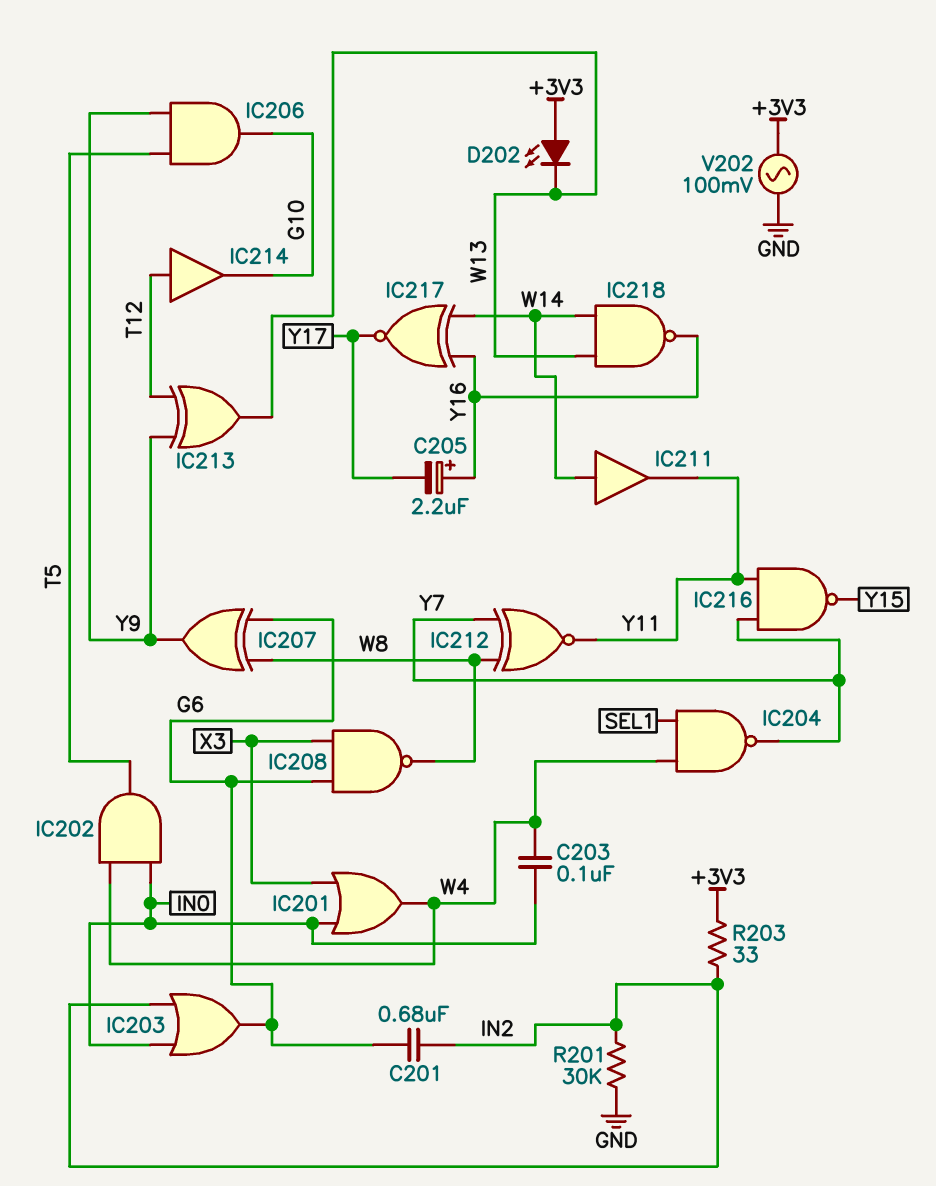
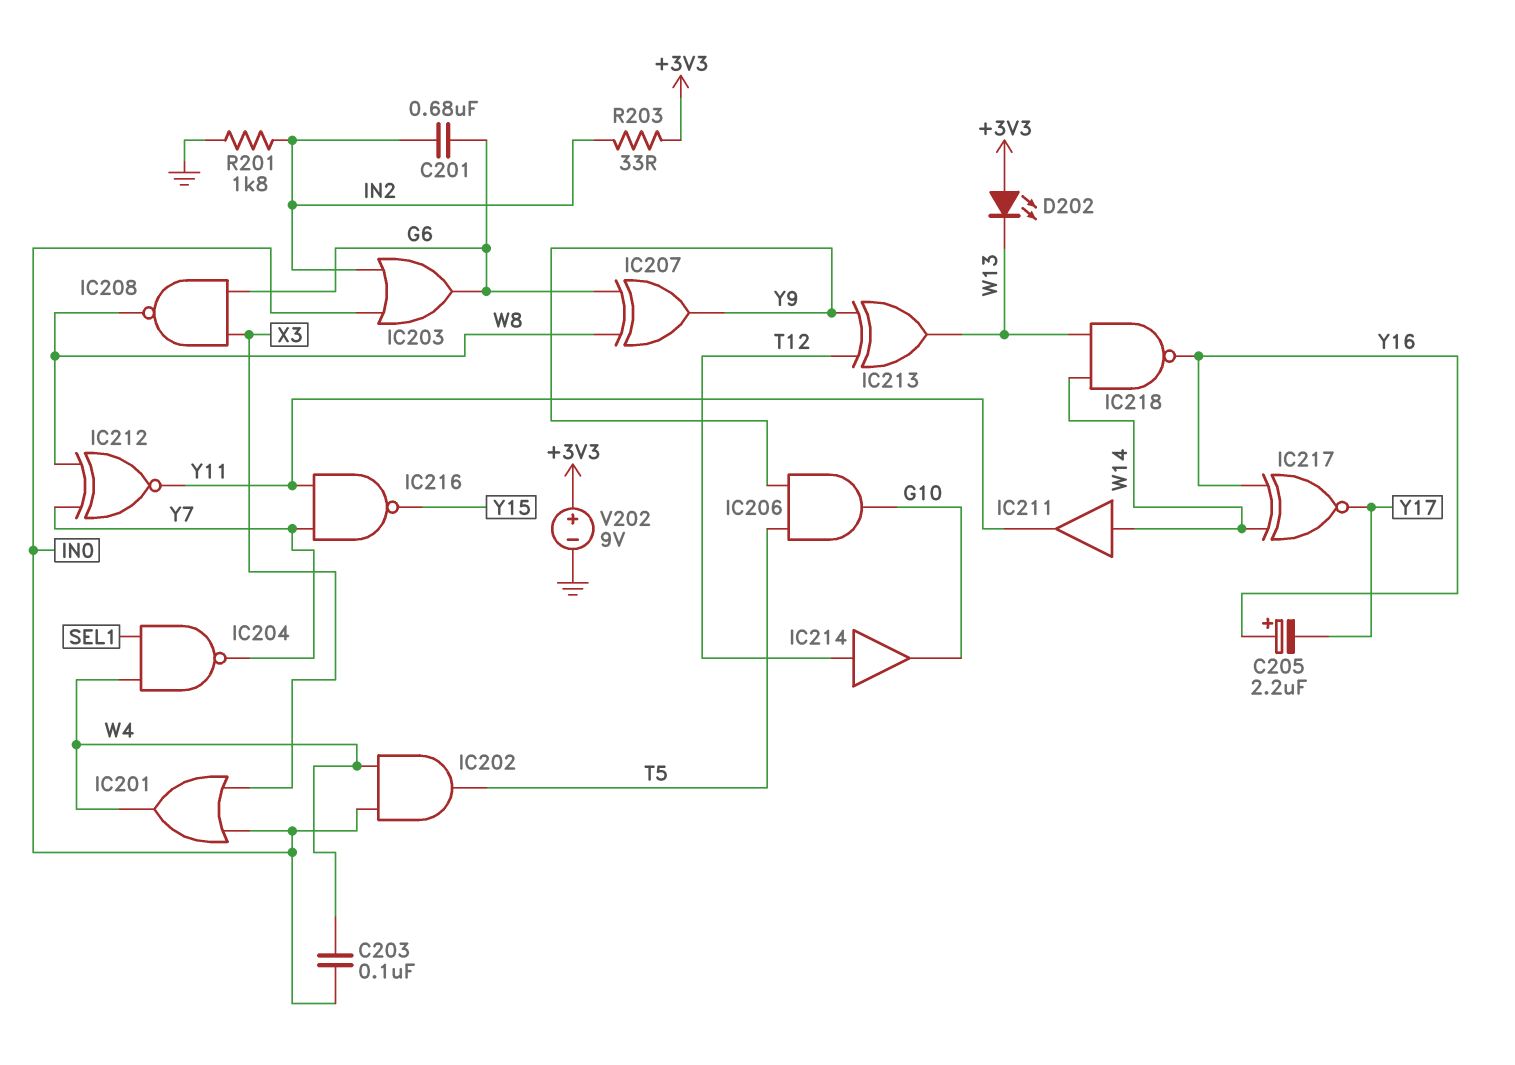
R201: 30k (GND, IN2) -> 1.8k (GND, IN2)
V202: AC 100mV (+3V3, GND) -> 9V (plus +3V3, minus GND)

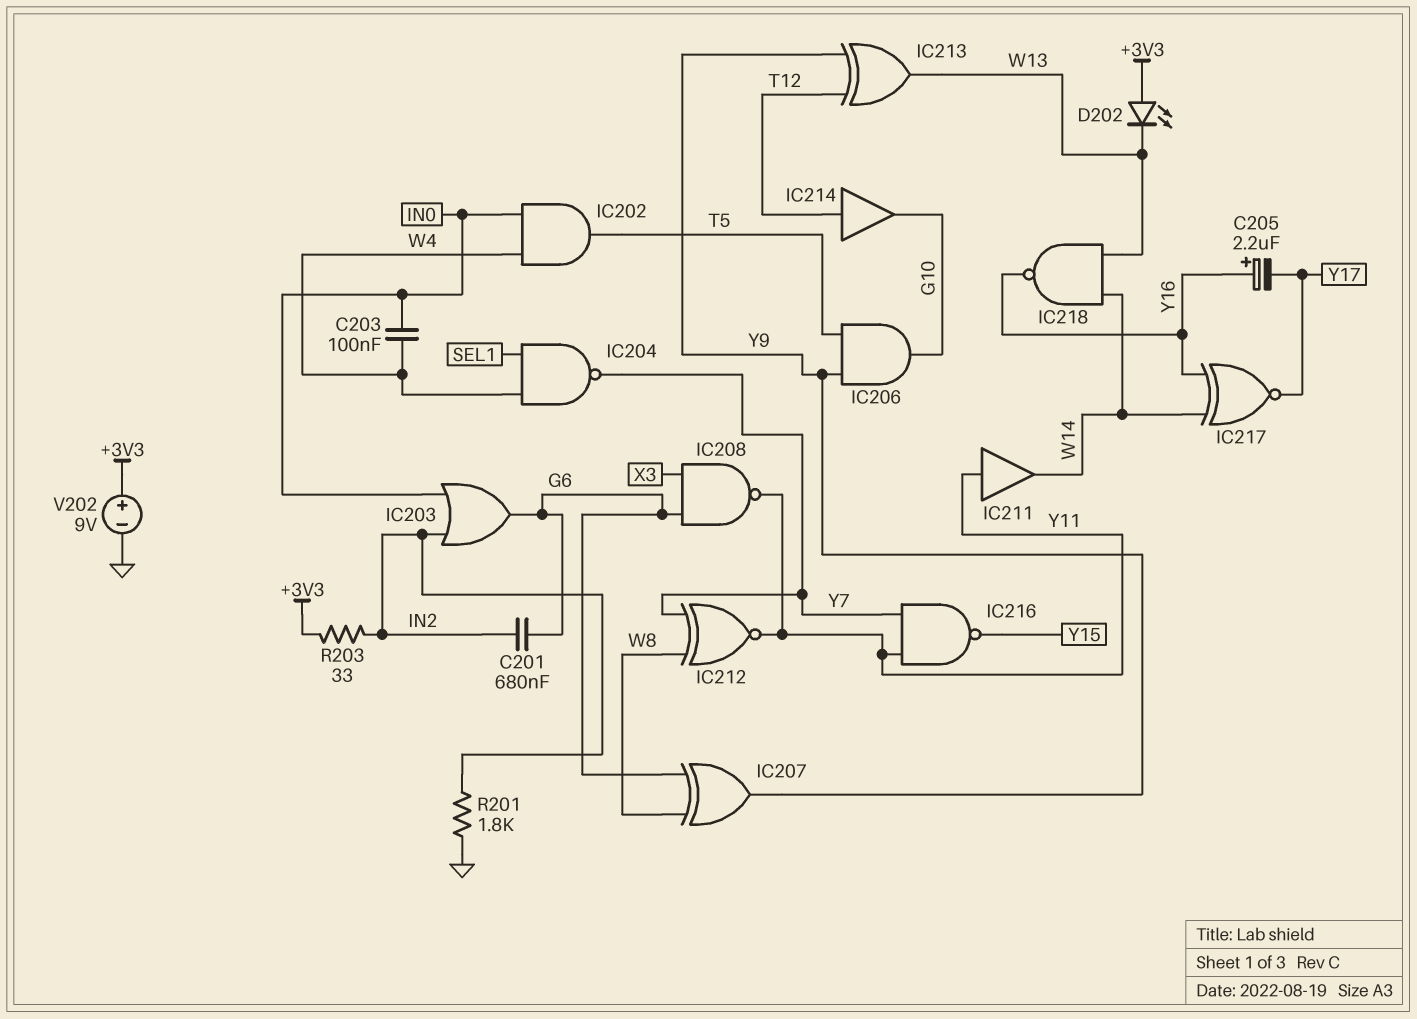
IC201: OR (in IN0, in X3, out W4) -> none
IC208: NAND (in G6, in X3, out W8) -> NAND (in G6, in X3, out Y11)
IC211: buffer (in W14, out Y11) -> buffer (in Y11, out W14)

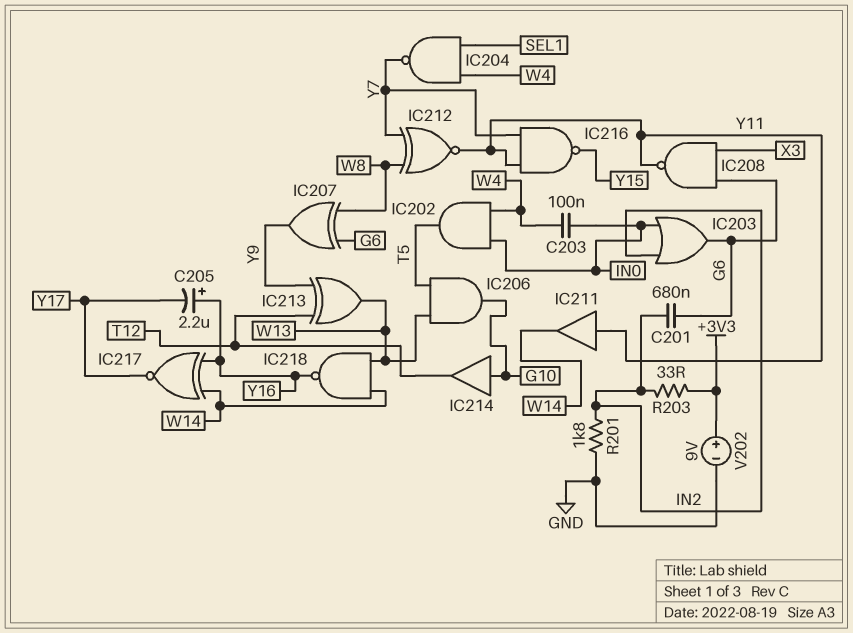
D202: LED (A +3V3, K W13) -> none
IC206: AND (in T5, in Y9, out G10) -> AND (in T5, in W13, out G10)
IC214: buffer (in T12, out G10) -> buffer (in G10, out T12)

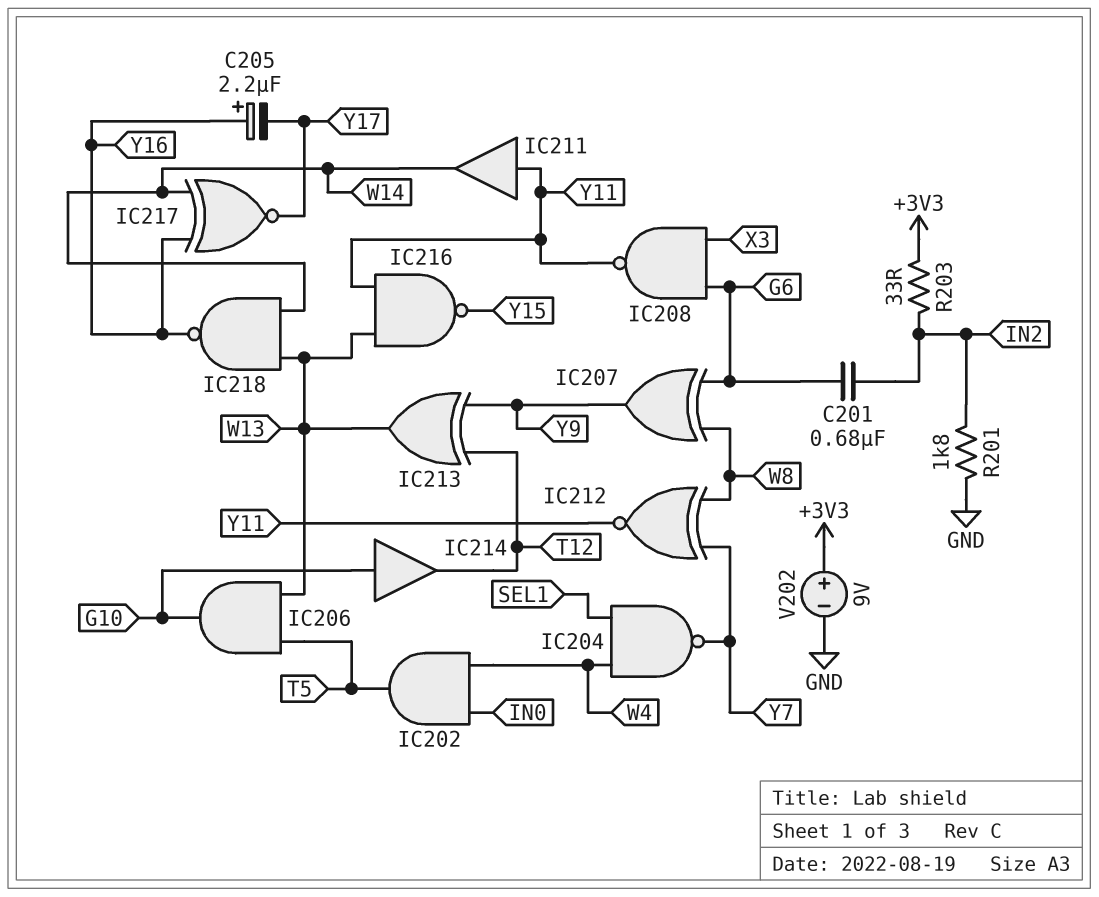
C203: 100nF (IN0, W4) -> none
IC203: OR (in IN0, in IN2, out G6) -> none
IC216: NAND (in Y7, in Y11, out Y15) -> NAND (in W13, in Y11, out Y15)

